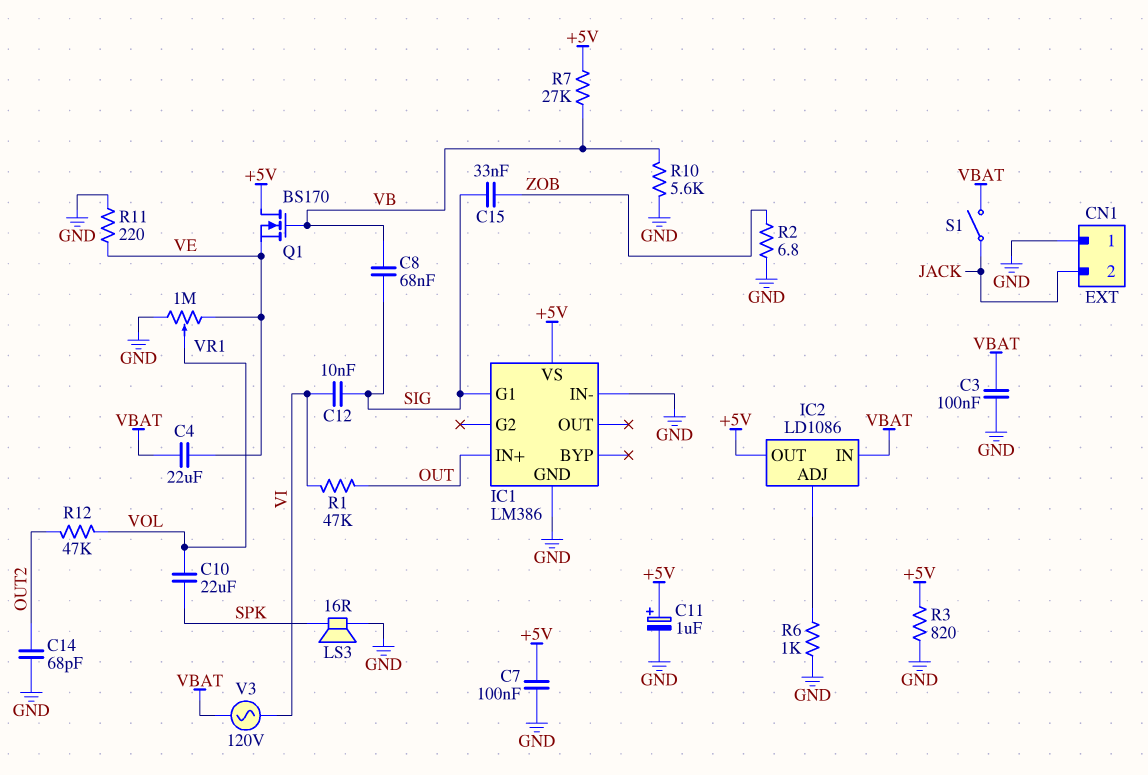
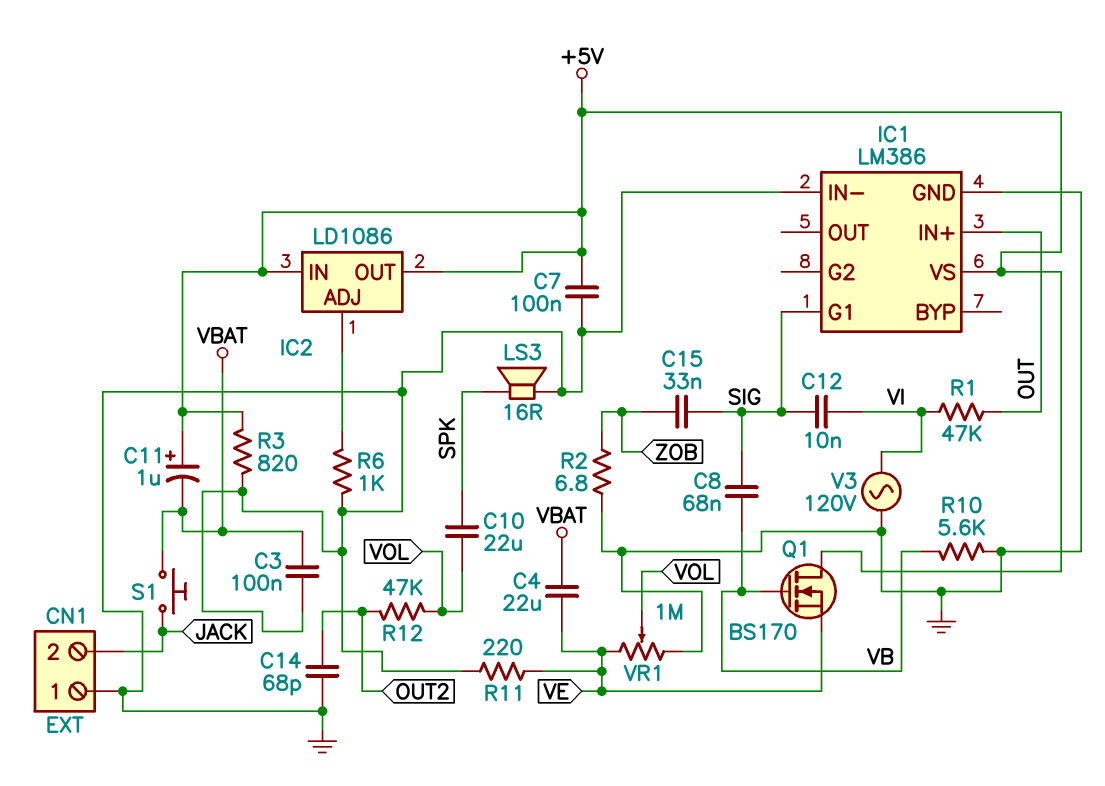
C11: 1uF (plus +5V, minus GND) -> 1uF (plus +5V, minus VBAT)
IC2 pin IN: VBAT -> +5V
R7: 27k (+5V, VB) -> none
S1: switch (JACK, VBAT) -> button (JACK, VBAT)
V3: AC 120V (VBAT, VI) -> AC 120V (GND, VI)

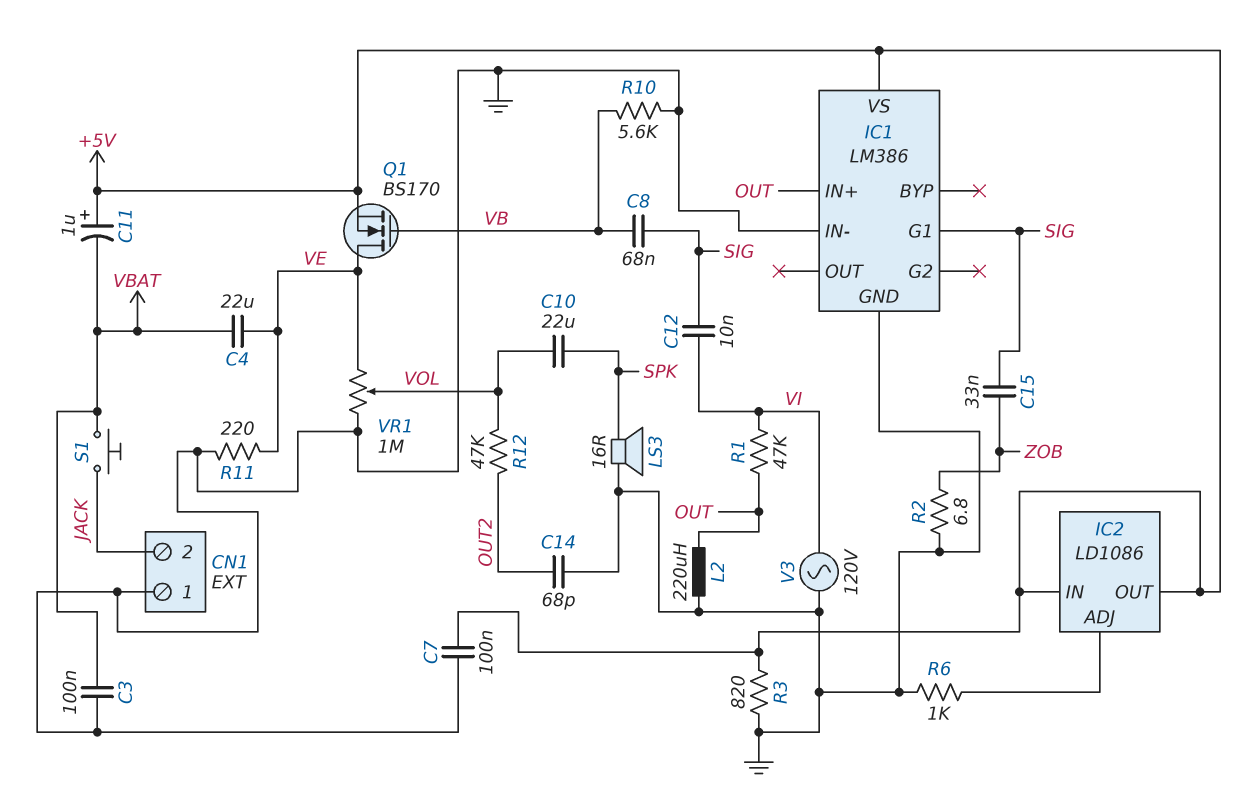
L2: none -> 220uH (GND, OUT)
Q1: NMOS BS170 (G VB, D +5V, S VE) -> NMOS BS170 (G VB, D VE, S +5V)

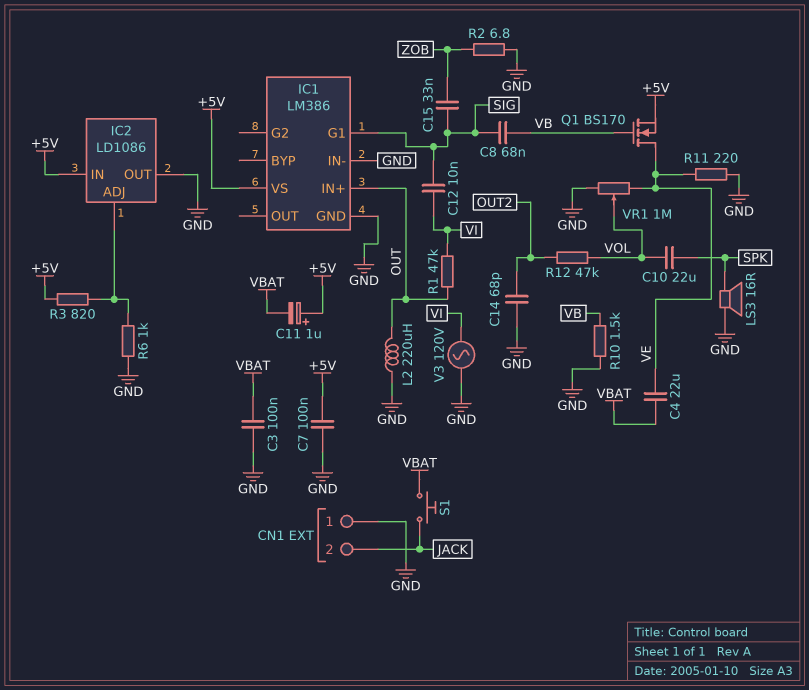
IC2 pin OUT: +5V -> GND
R3: 820 (+5V, GND) -> 820 (+5V, IC2/ADJ)
R10: 5.6k (GND, VB) -> 1.5k (GND, VB)

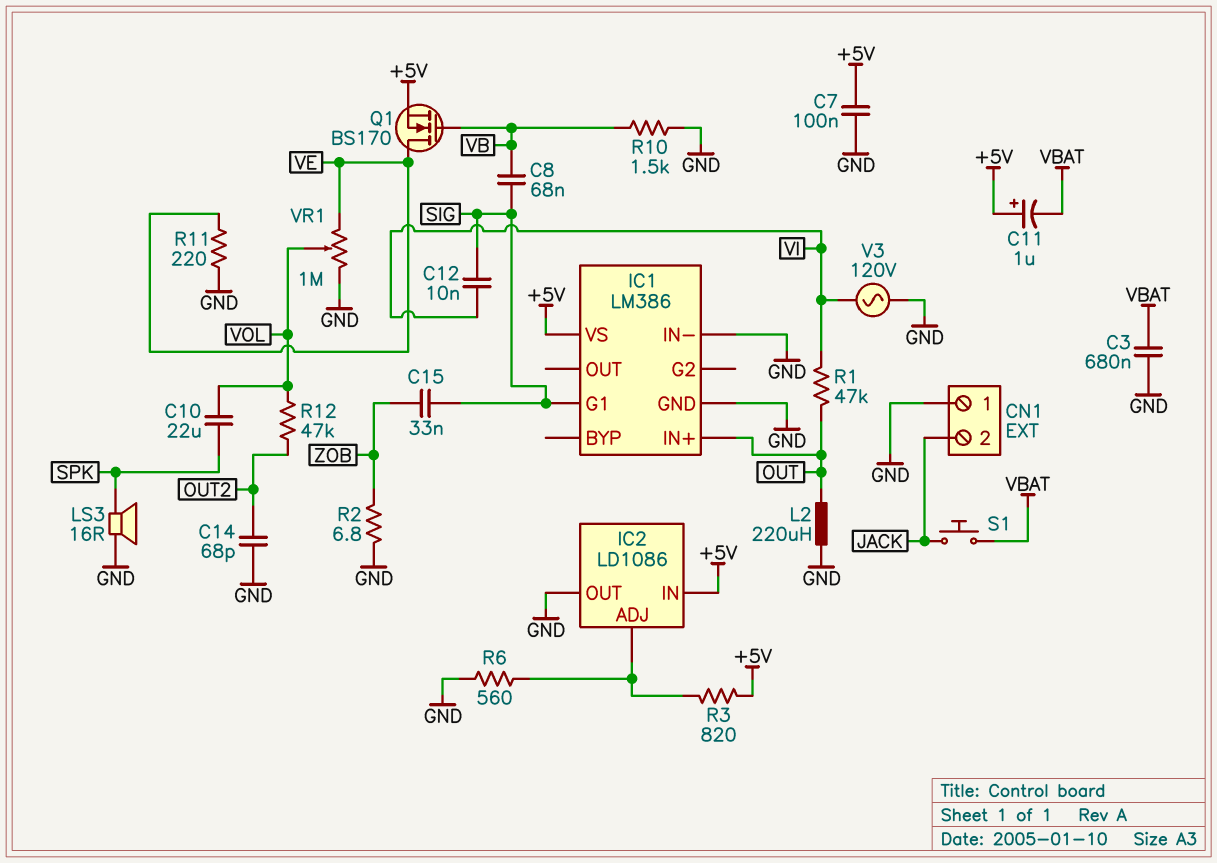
C3: 100nF (GND, VBAT) -> 680nF (GND, VBAT)
C4: 22uF (VBAT, VE) -> none
R6: 1k (GND, IC2/ADJ) -> 560 (GND, IC2/ADJ)

